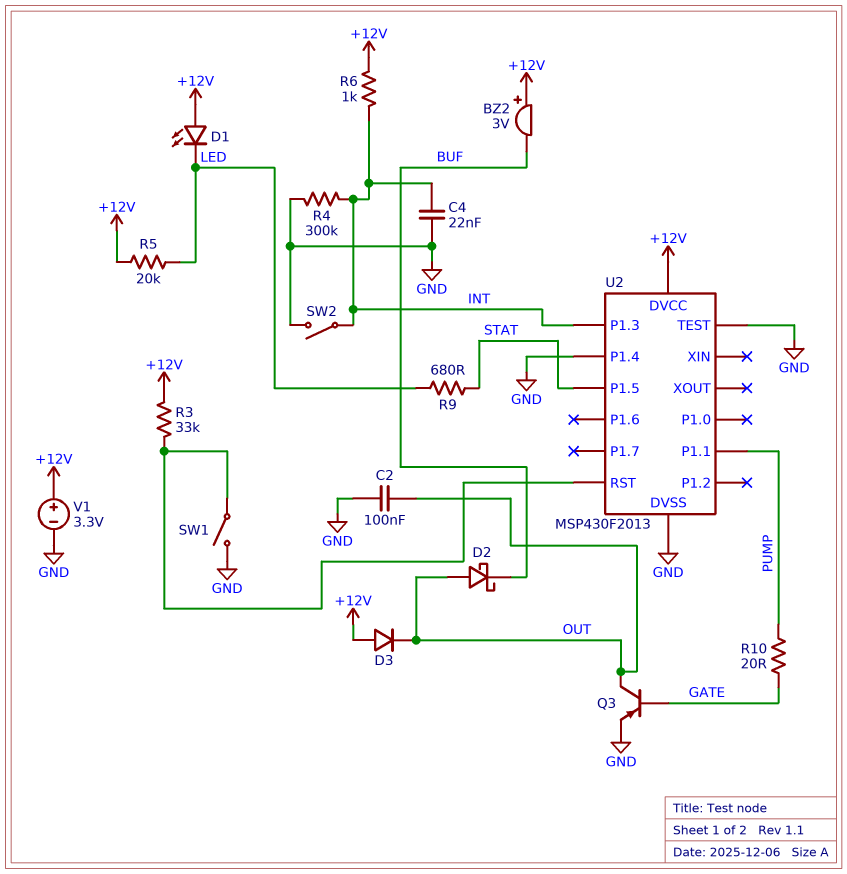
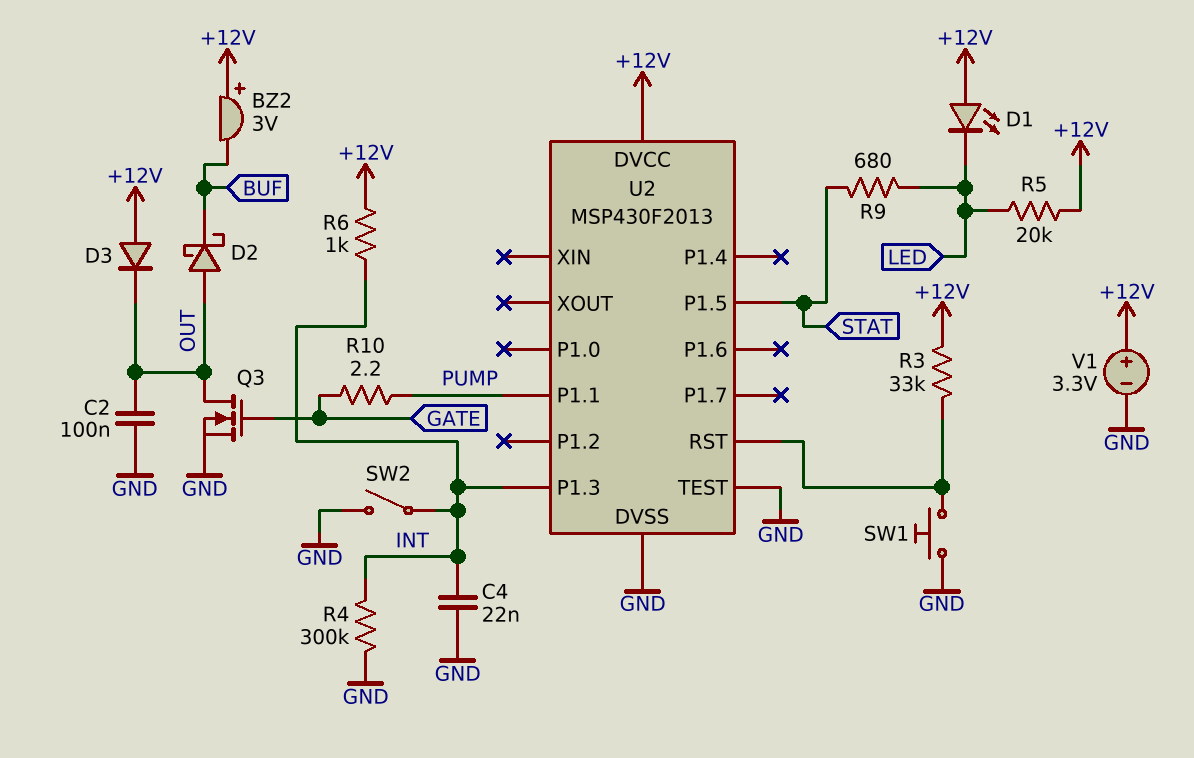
Q3: PNP (B GATE, C OUT, E GND) -> NMOS (G GATE, D OUT, S GND)
R10: 20 (GATE, PUMP) -> 2.2 (GATE, PUMP)
SW1: switch (GND, U2/RST) -> button (GND, U2/RST)
U2 pin P1.4: GND -> none

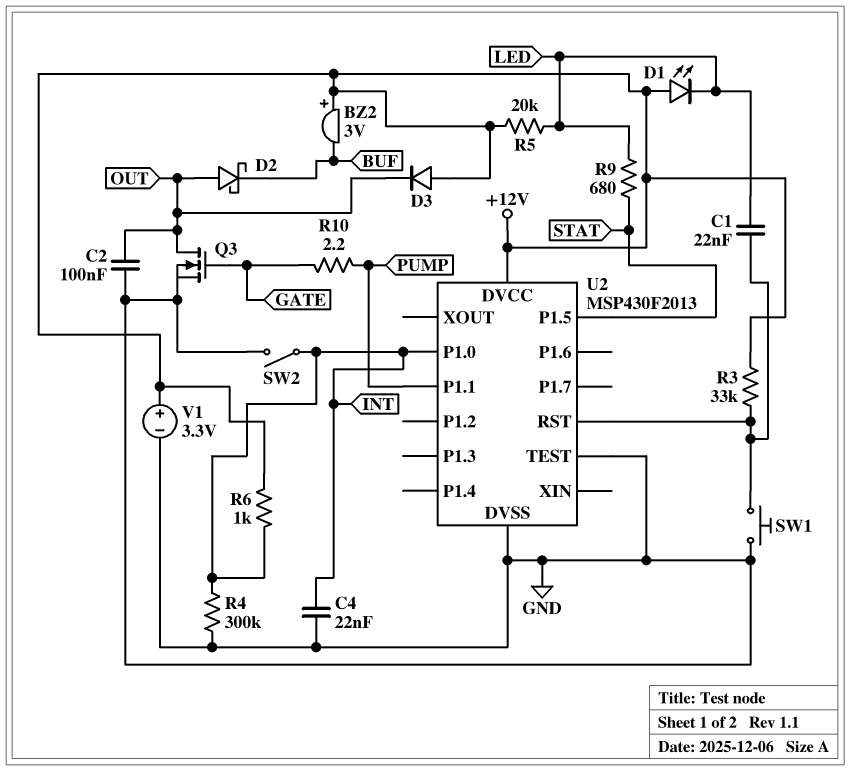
C1: none -> 22nF (LED, U2/RST)
U2 pin P1.0: none -> INT
U2 pin P1.3: INT -> none

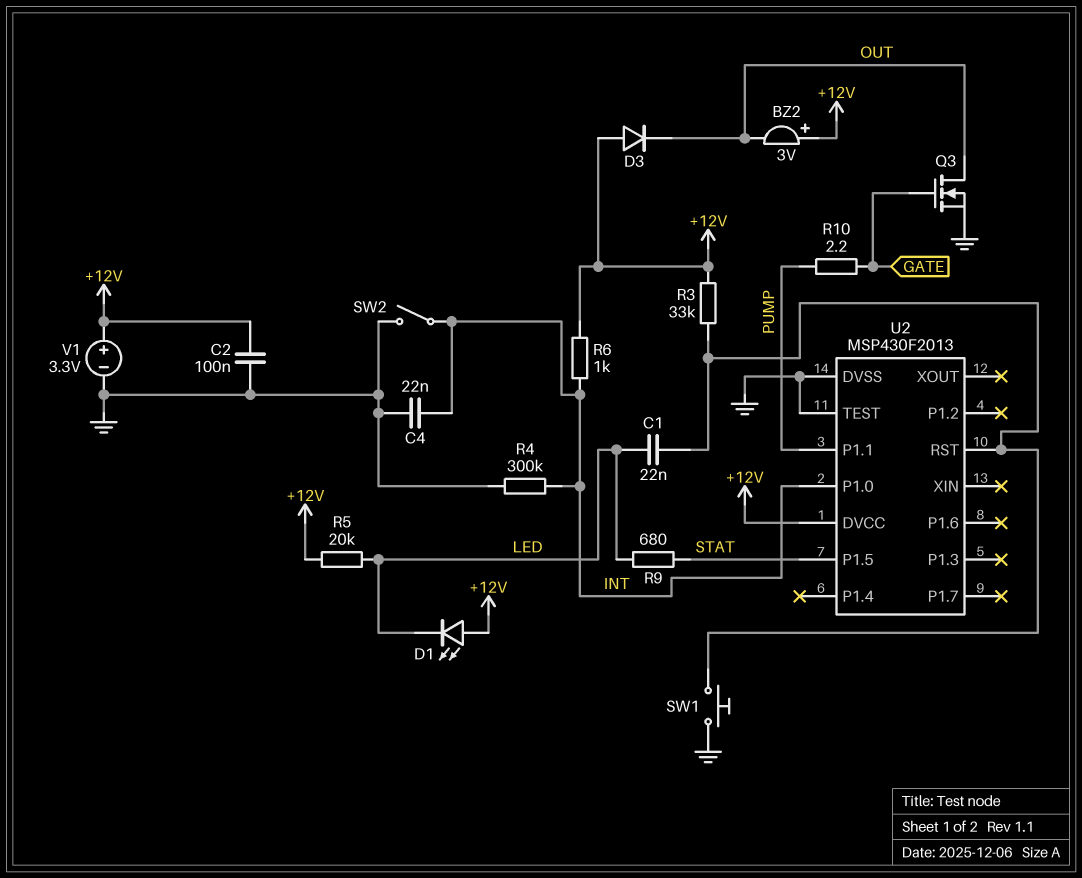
BZ2: buzzer 3V (plus +12V, minus BUF) -> buzzer 3V (plus +12V, minus OUT)
C2: 100nF (GND, OUT) -> 100nF (+12V, GND)
D2: schottky (A OUT, K BUF) -> none

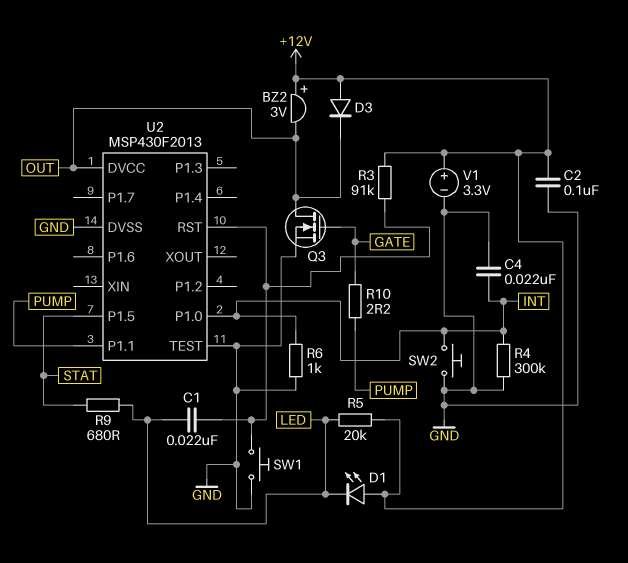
R3: 33k (+12V, U2/RST) -> 91k (+12V, U2/RST)
R6: 1k (+12V, INT) -> 1k (GND, INT)
SW2: switch (GND, INT) -> button (GND, INT)
U2 pin DVCC: +12V -> OUT

